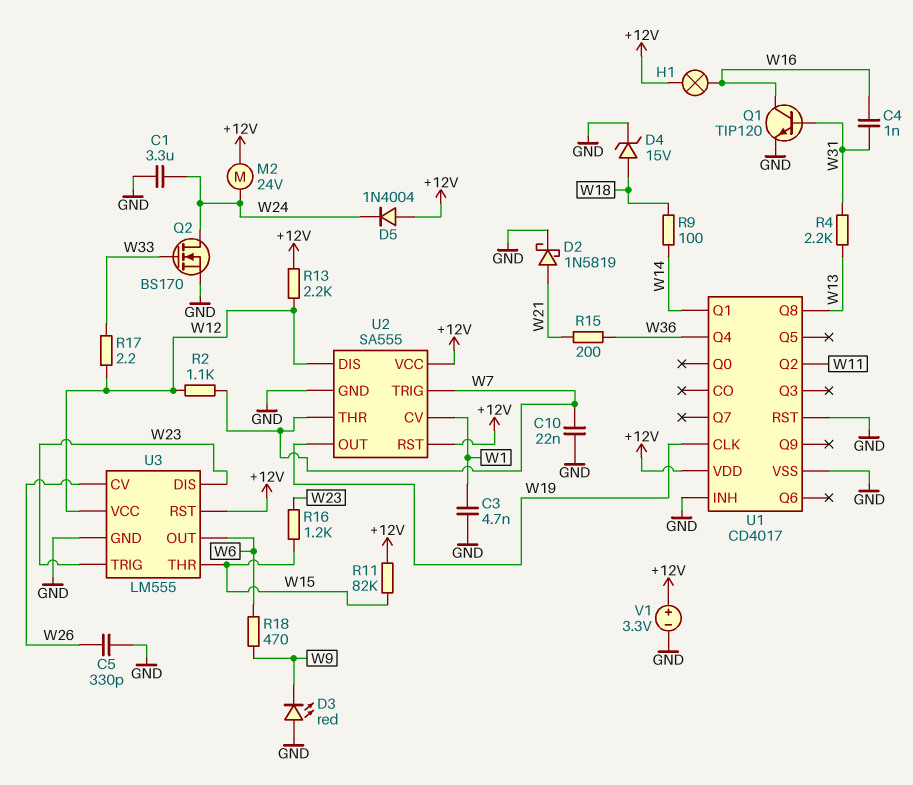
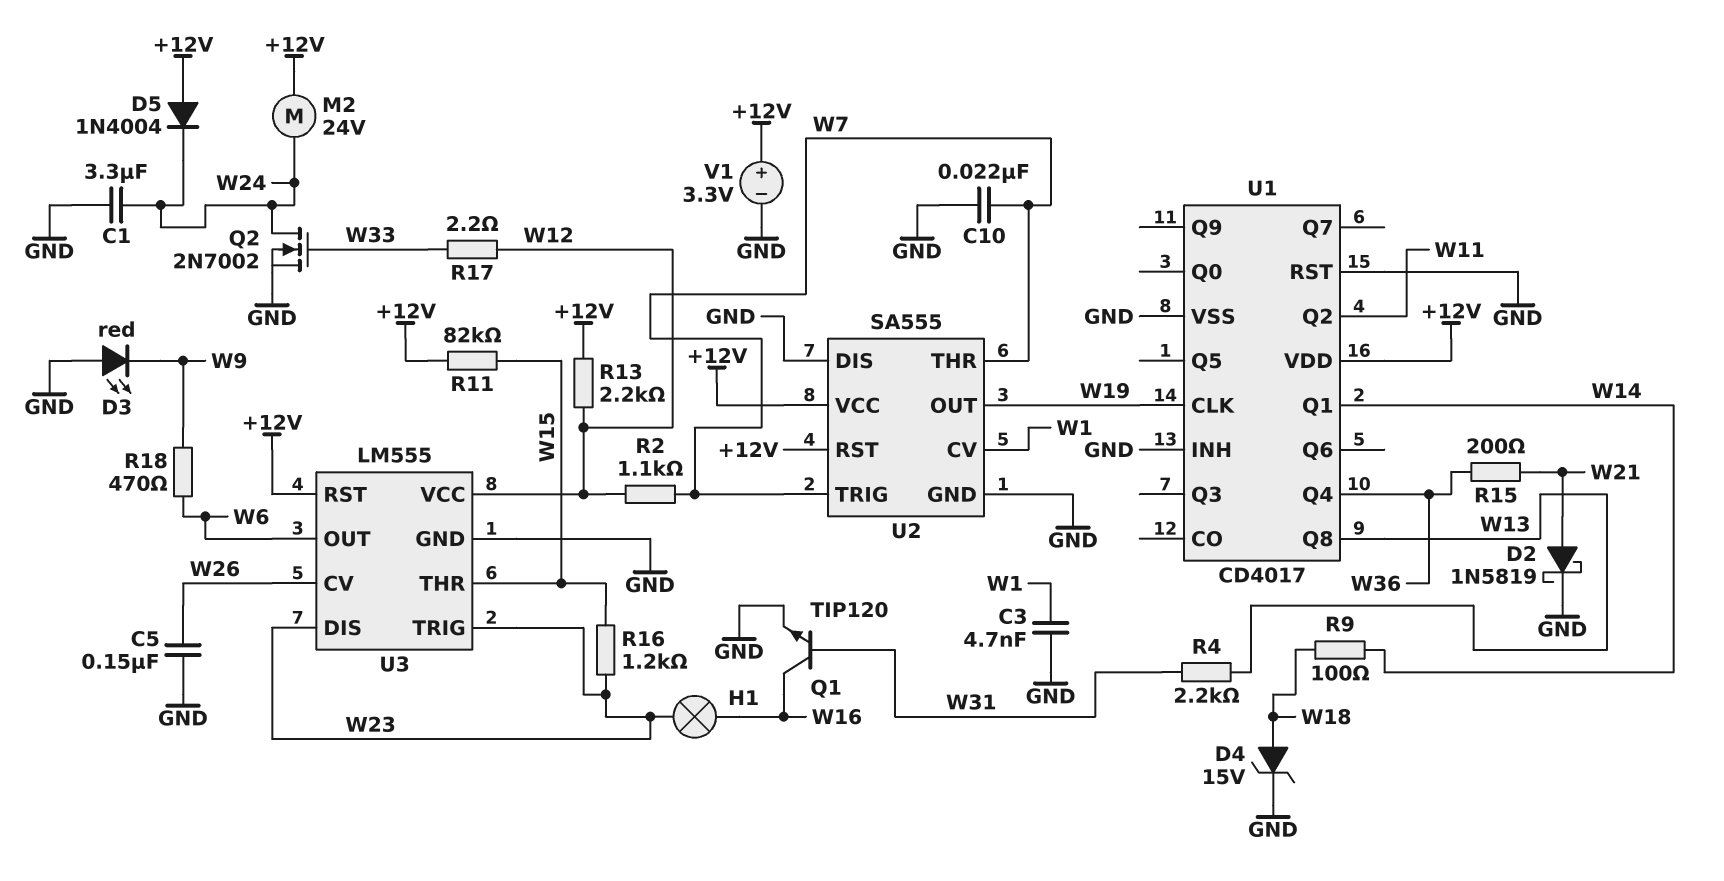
C4: 1nF (W16, W31) -> none
C5: 330pF (GND, W26) -> 150nF (GND, W26)
H1: lamp (+12V, W16) -> lamp (W16, W23)
Q2: NMOS BS170 (G W33, D W24, S GND) -> NMOS 2N7002 (G W33, D W24, S GND)
U2 pin DIS: W12 -> GND

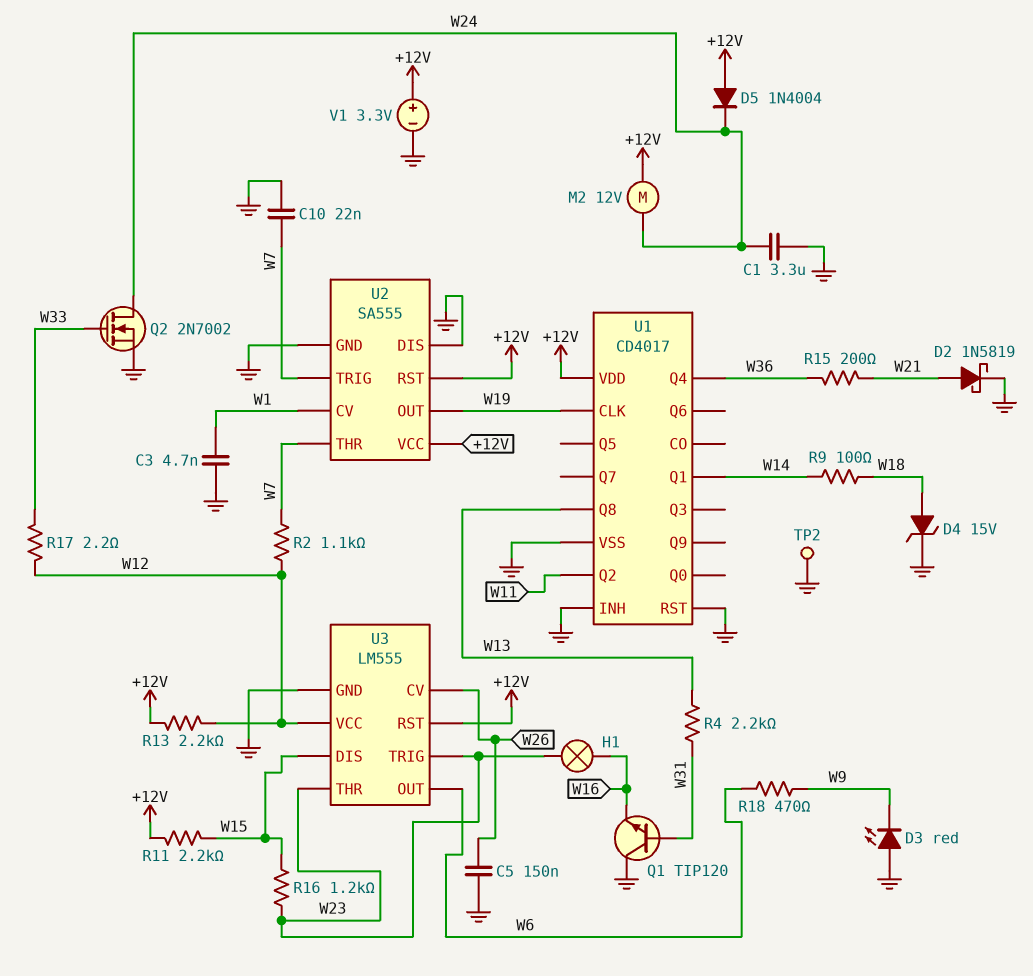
M2: motor 24V (+12V, W24) -> motor 12V (+12V, W24)
Q1: NPN TIP120 (B W31, C W16, E GND) -> NPN TIP120 (B W31, C GND, E W16)
R11: 82k (+12V, W15) -> 2.2k (+12V, W15)
TP2: none -> test point (GND)
U3 pin DIS: W23 -> W15
U3 pin THR: W15 -> W23

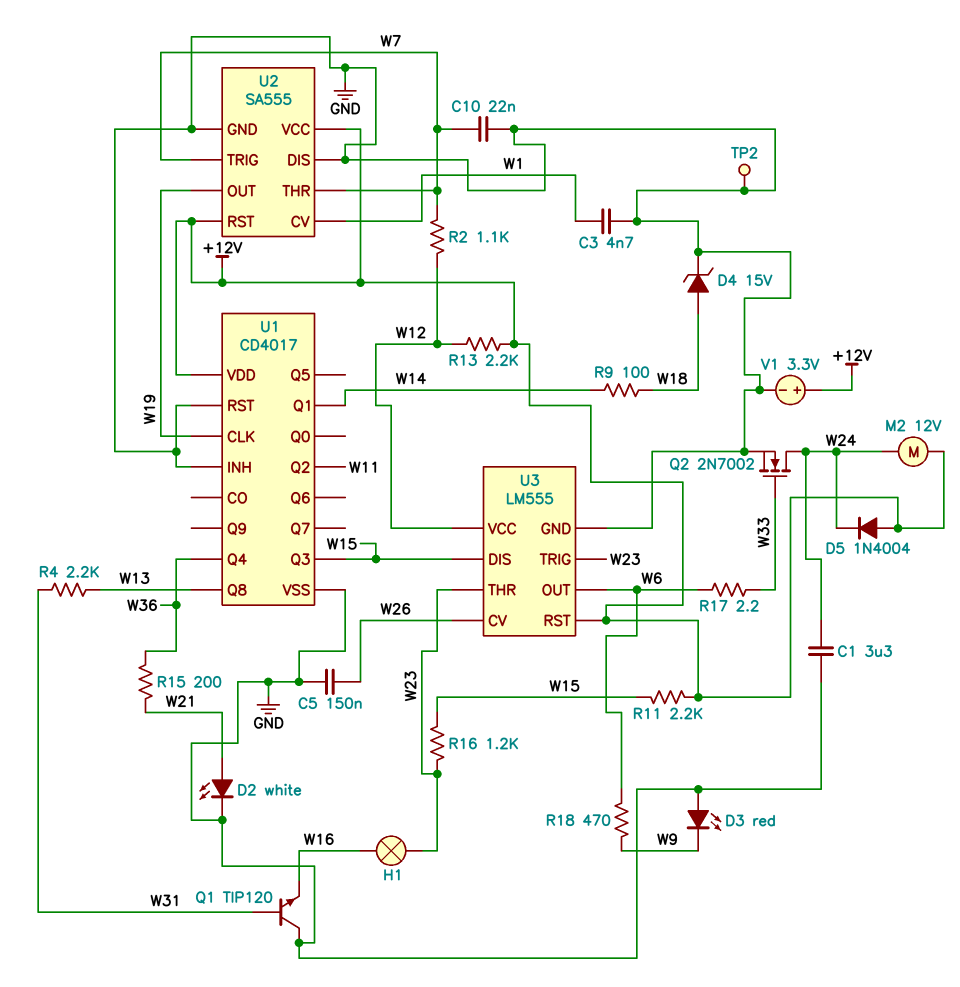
D2: schottky 1N5819 (A W21, K GND) -> LED white (A W21, K GND)
R17: 2.2 (W12, W33) -> 2.2 (W6, W33)
U1 pin Q3: none -> W15

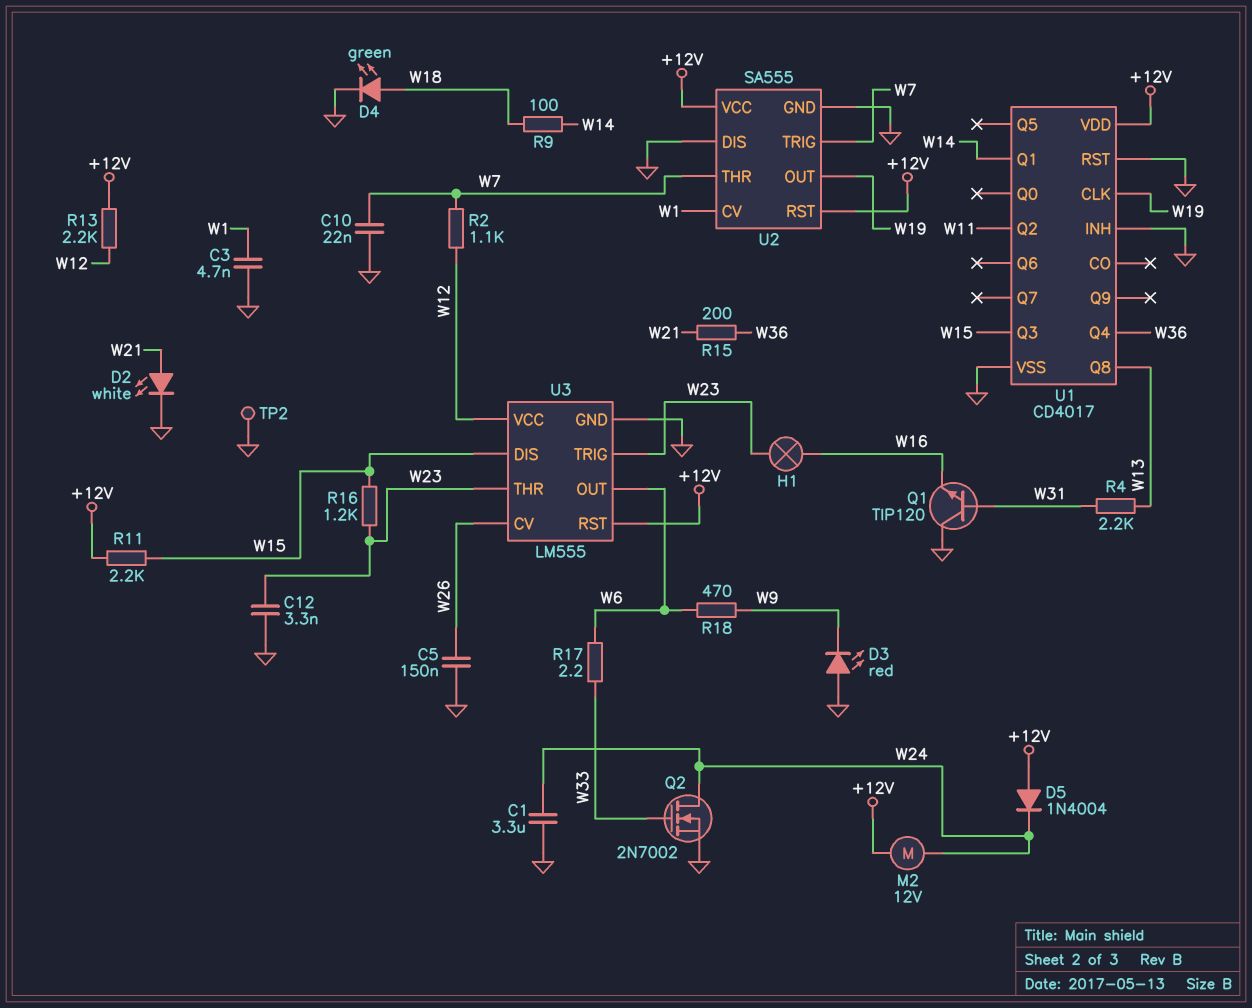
C12: none -> 3.3nF (GND, W23)
D4: zener 15V (A W18, K GND) -> LED green (A W18, K GND)
V1: 3.3V (plus +12V, minus GND) -> none

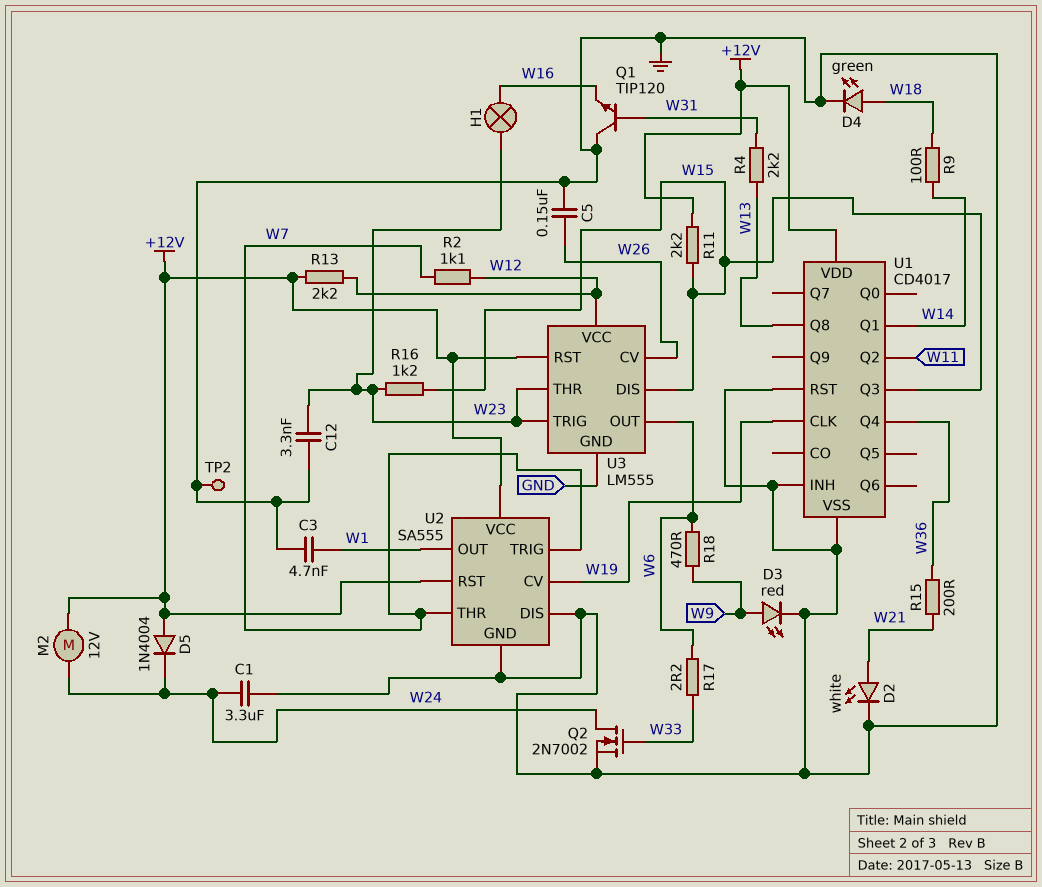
C10: 22nF (GND, W7) -> none
D3: LED red (A GND, K W9) -> LED red (A W9, K GND)
U2 pin CV: W1 -> W19
U2 pin OUT: W19 -> W1

